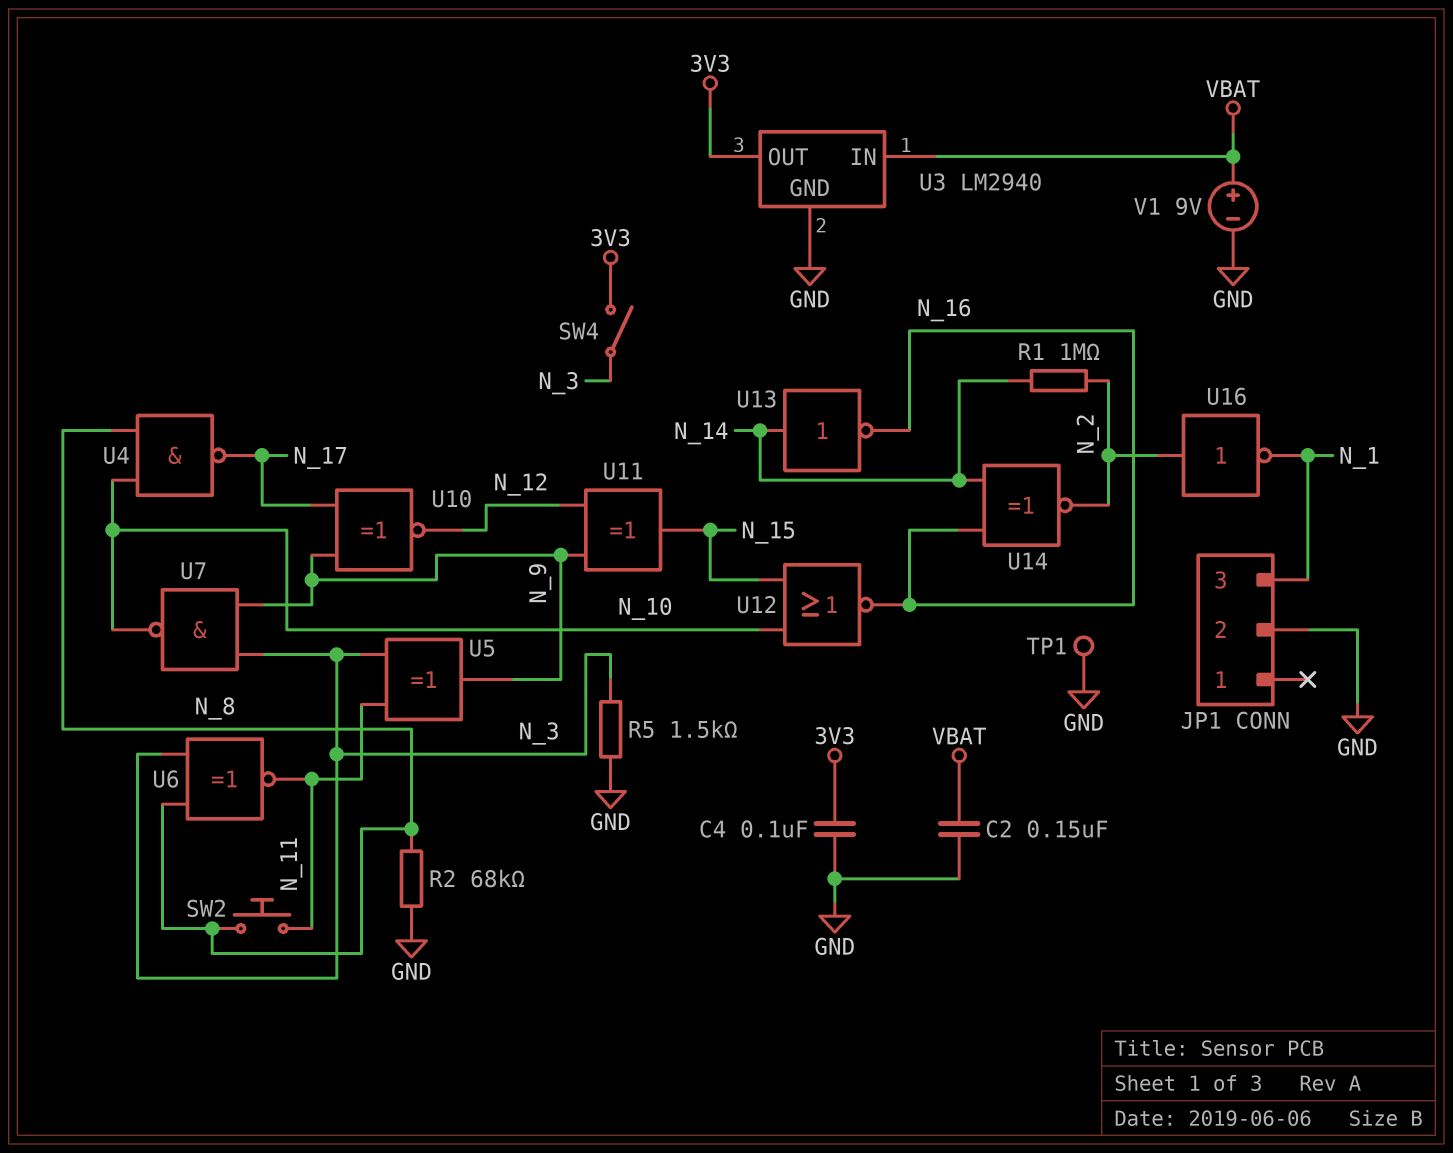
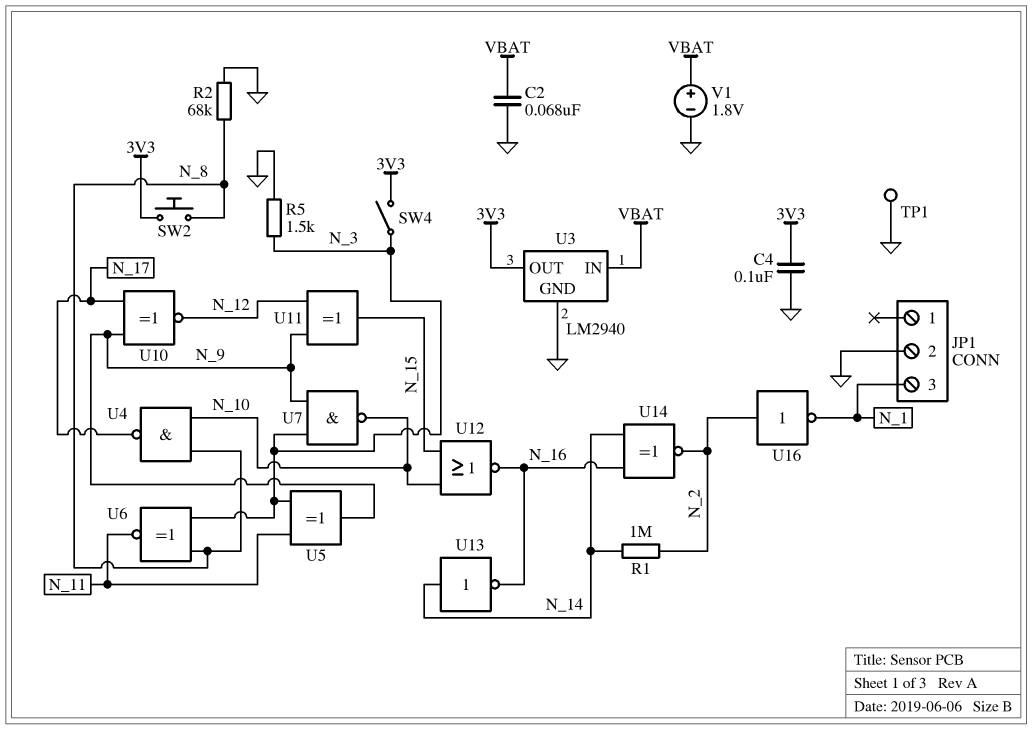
C2: 150nF (GND, VBAT) -> 68nF (GND, VBAT)
SW2: button (N_8, N_11) -> button (3V3, N_8)
V1: 9V (plus VBAT, minus GND) -> 1.8V (plus VBAT, minus GND)

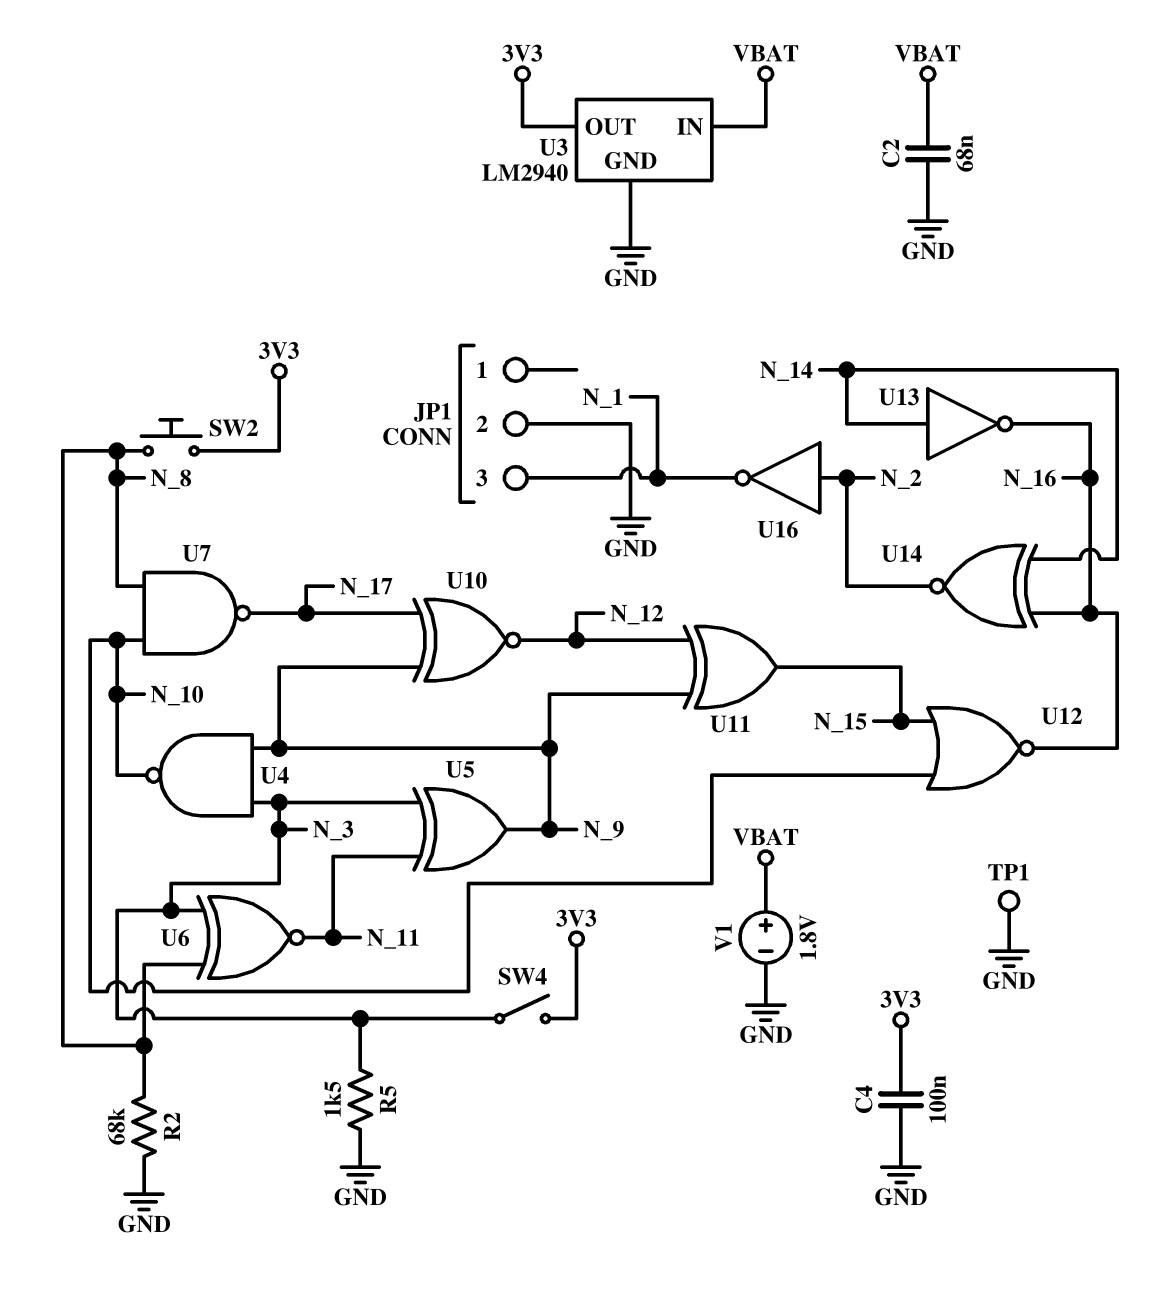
R1: 1M (N_2, N_14) -> none
U4: NAND (in N_8, in N_10, out N_17) -> NAND (in N_3, in N_9, out N_10)
U7: NAND (in N_3, in N_9, out N_10) -> NAND (in N_8, in N_10, out N_17)

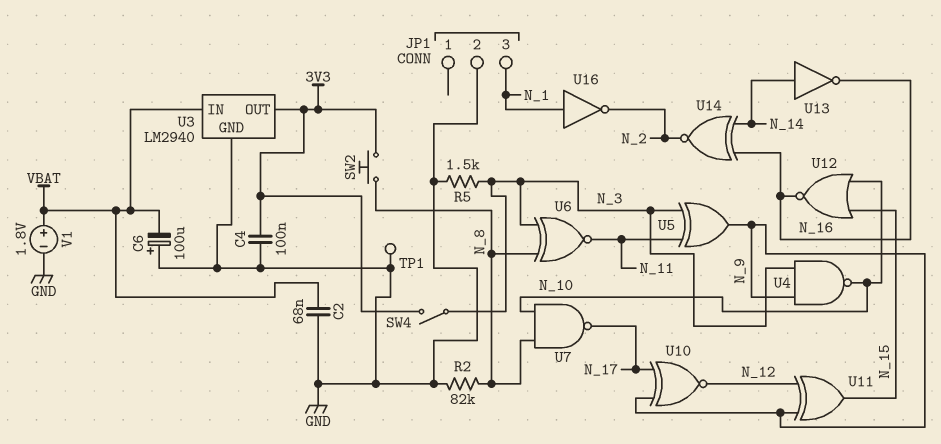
C6: none -> 100uF (plus GND, minus VBAT)
R2: 68k (GND, N_8) -> 82k (GND, N_8)
U16: NOT (in N_2, out N_1) -> NOT (in N_1, out N_2)

